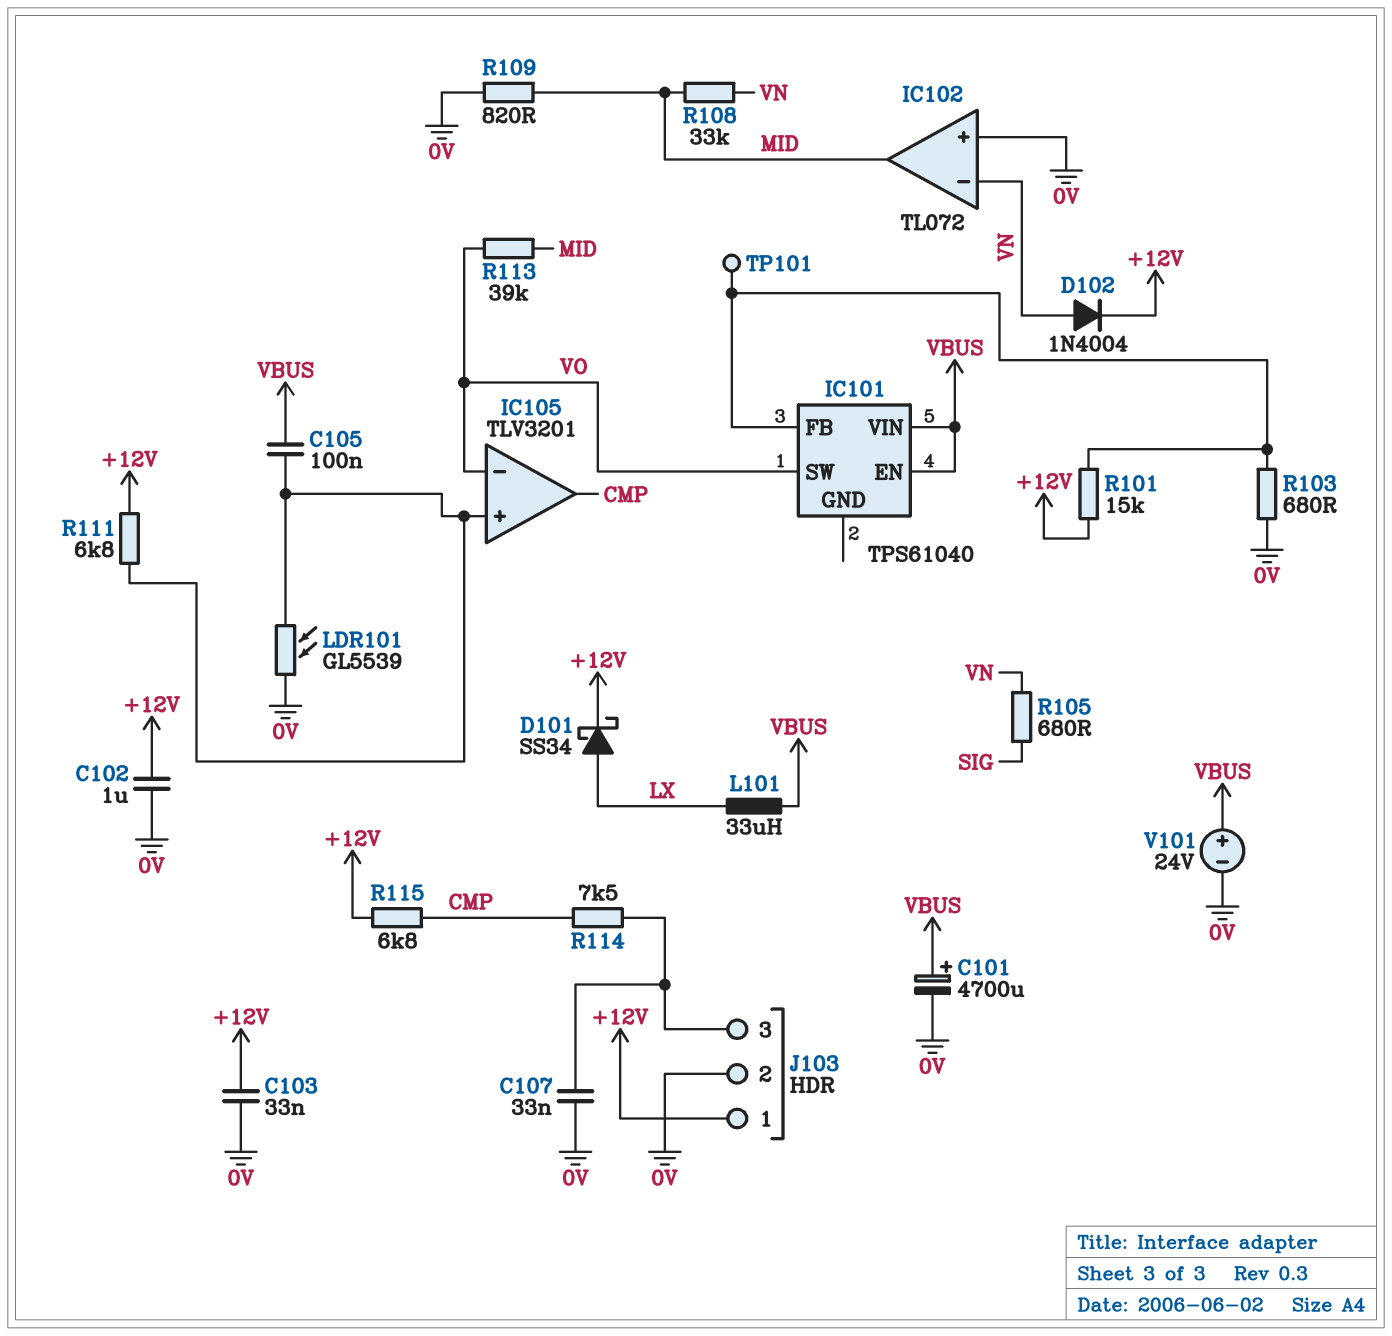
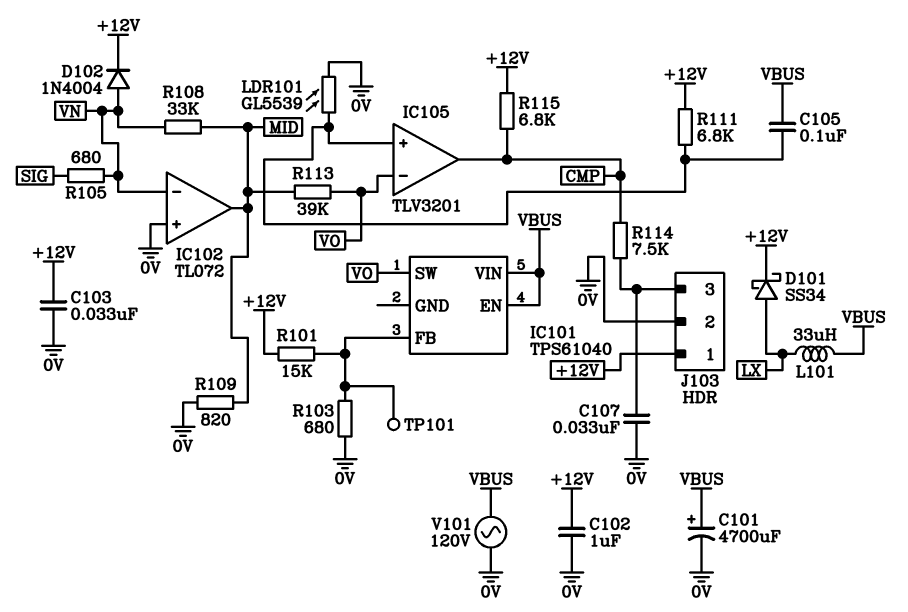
V101: 24V (plus VBUS, minus 0V) -> AC 120V (0V, VBUS)

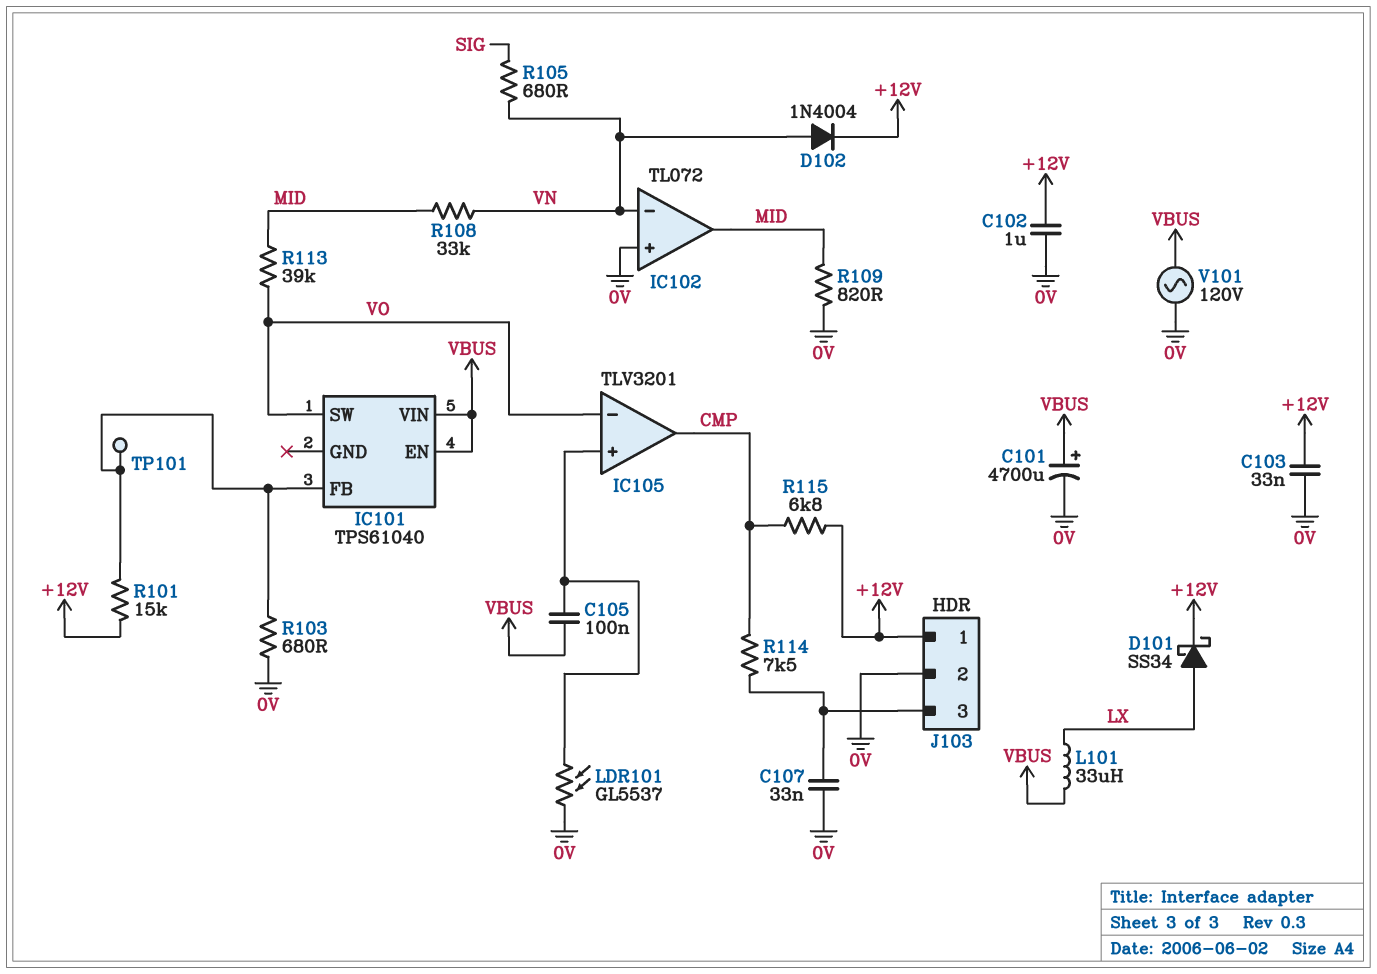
LDR101: GL5539 (0V, IC105/in+) -> GL5537 (0V, IC105/in+)
R111: 6.8k (+12V, IC105/in+) -> none

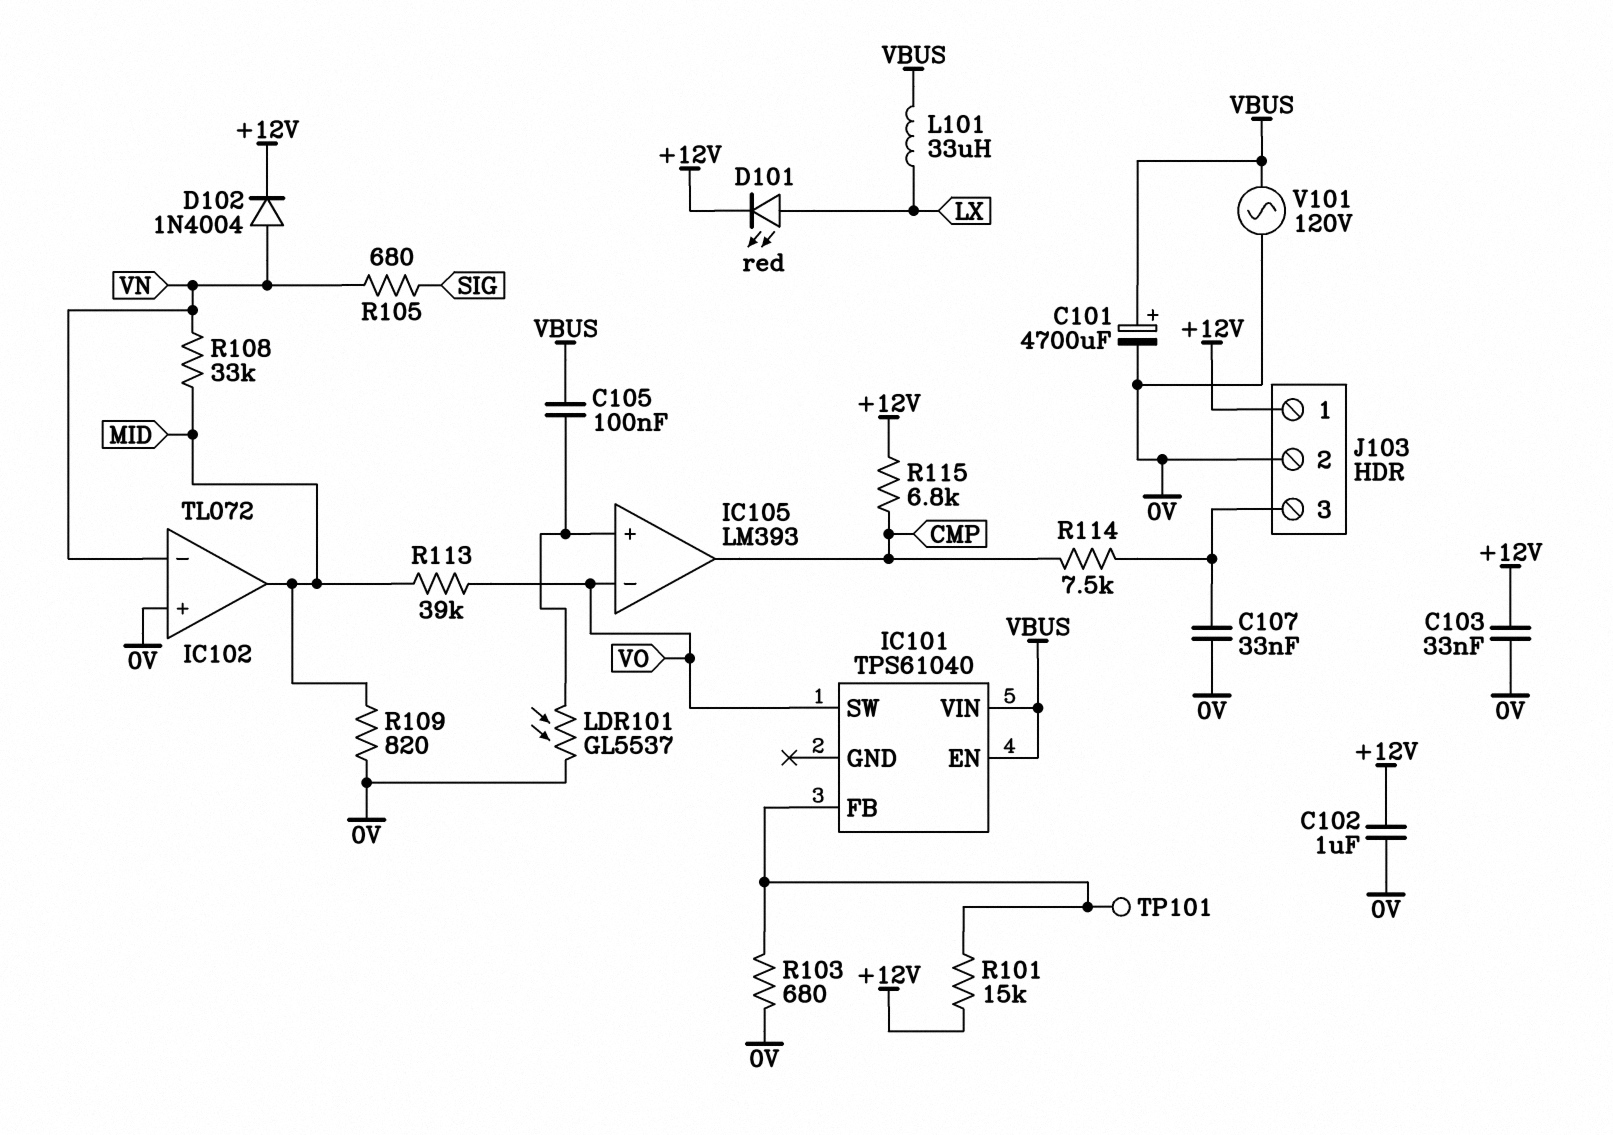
D101: schottky SS34 (A LX, K +12V) -> LED red (A LX, K +12V)
IC105: TLV3201 -> LM393

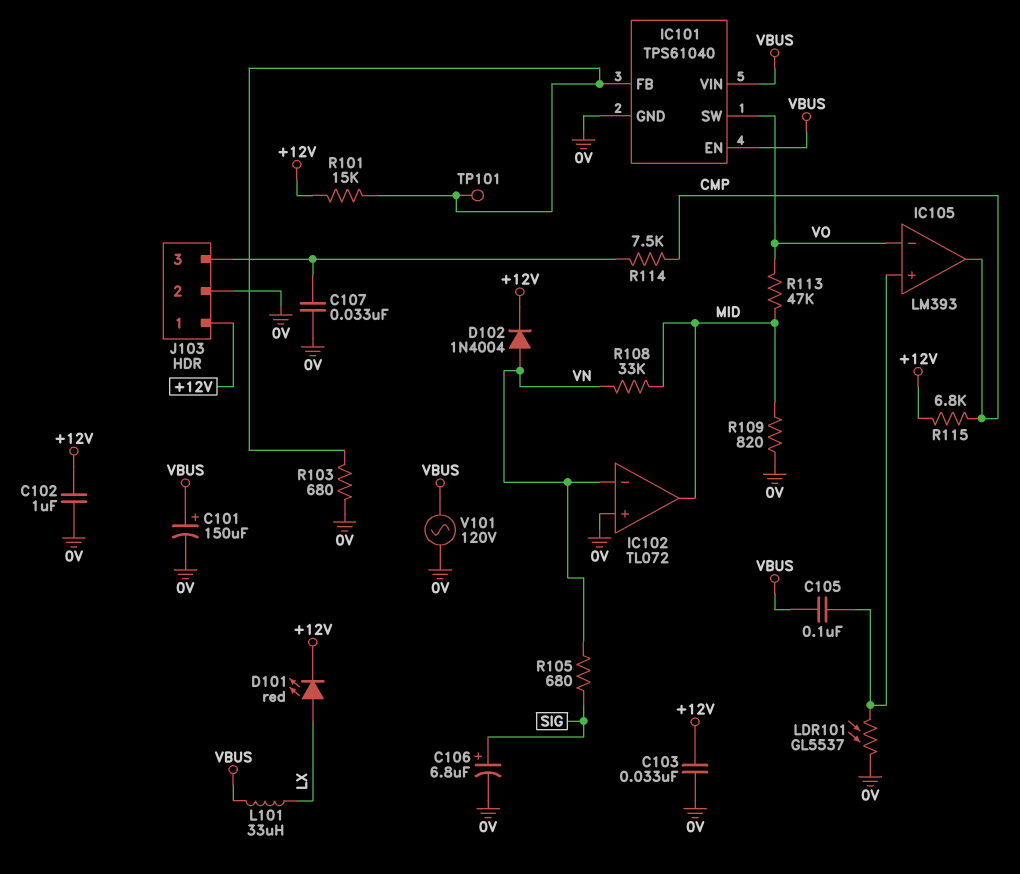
C101: 4700uF (plus VBUS, minus 0V) -> 150uF (plus VBUS, minus 0V)
C106: none -> 6.8uF (plus SIG, minus 0V)
IC101 pin GND: none -> 0V
R113: 39k (MID, VO) -> 47k (MID, VO)

